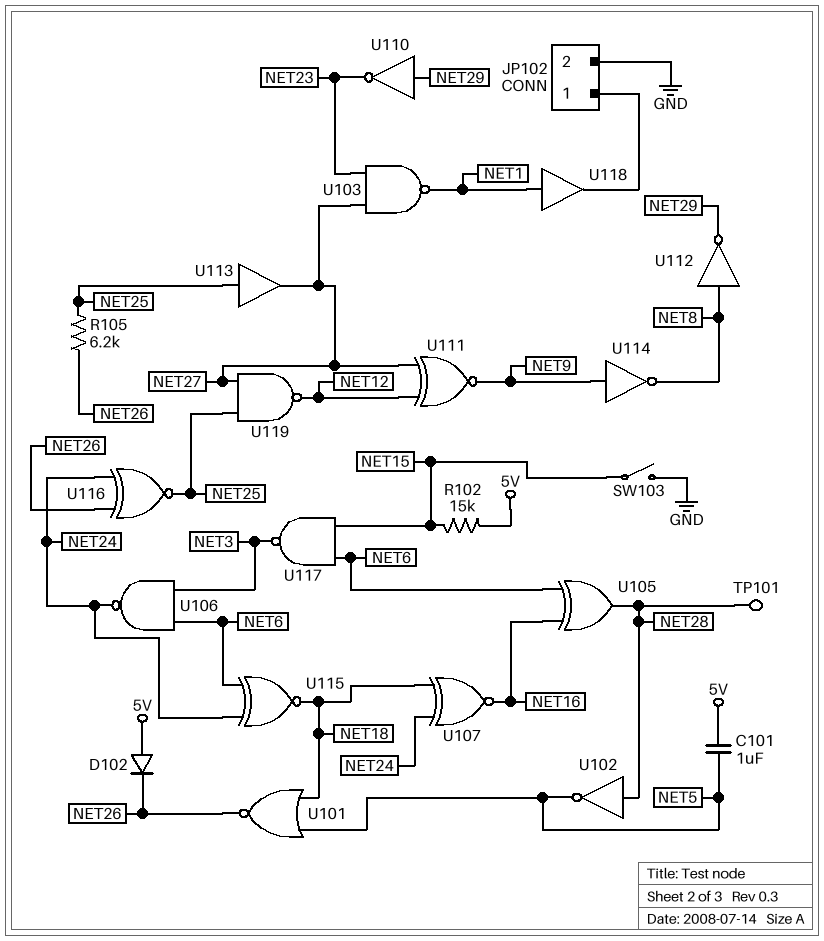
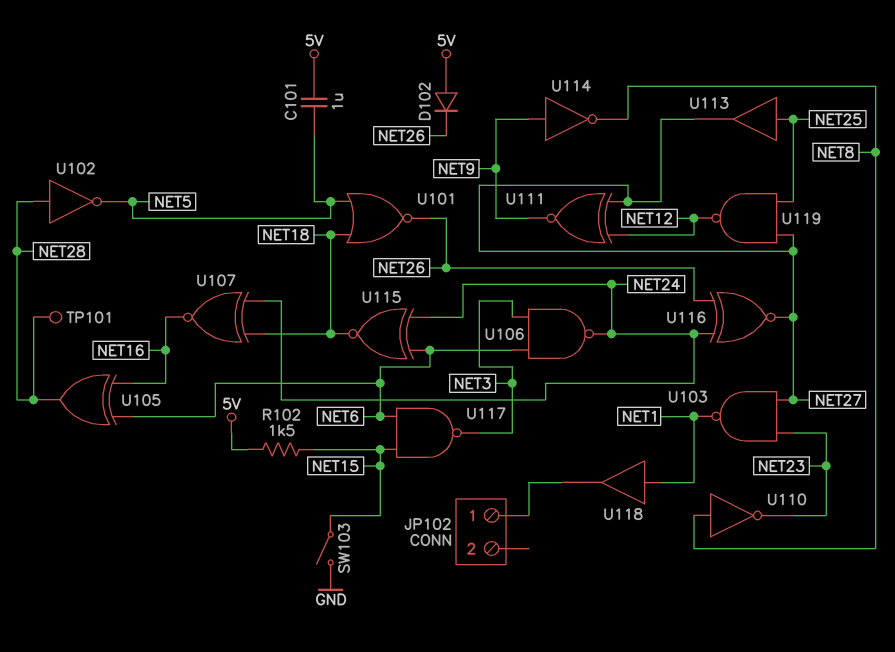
JP102 pin 2: GND -> none
R102: 15k (5V, NET15) -> 1.5k (5V, NET15)
R105: 6.2k (NET25, NET26) -> none
U110: NOT (in NET29, out NET23) -> NOT (in NET8, out NET23)
U112: NOT (in NET8, out NET29) -> none
U116: XNOR (in NET24, in NET26, out NET25) -> XNOR (in NET24, in NET26, out NET27)

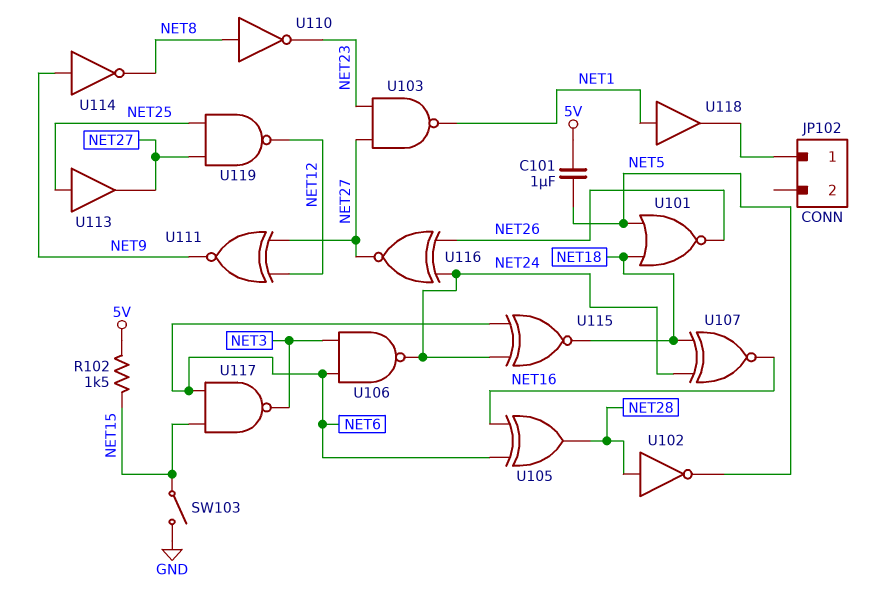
D102: diode (A 5V, K NET26) -> none
TP101: test point (NET28) -> none

